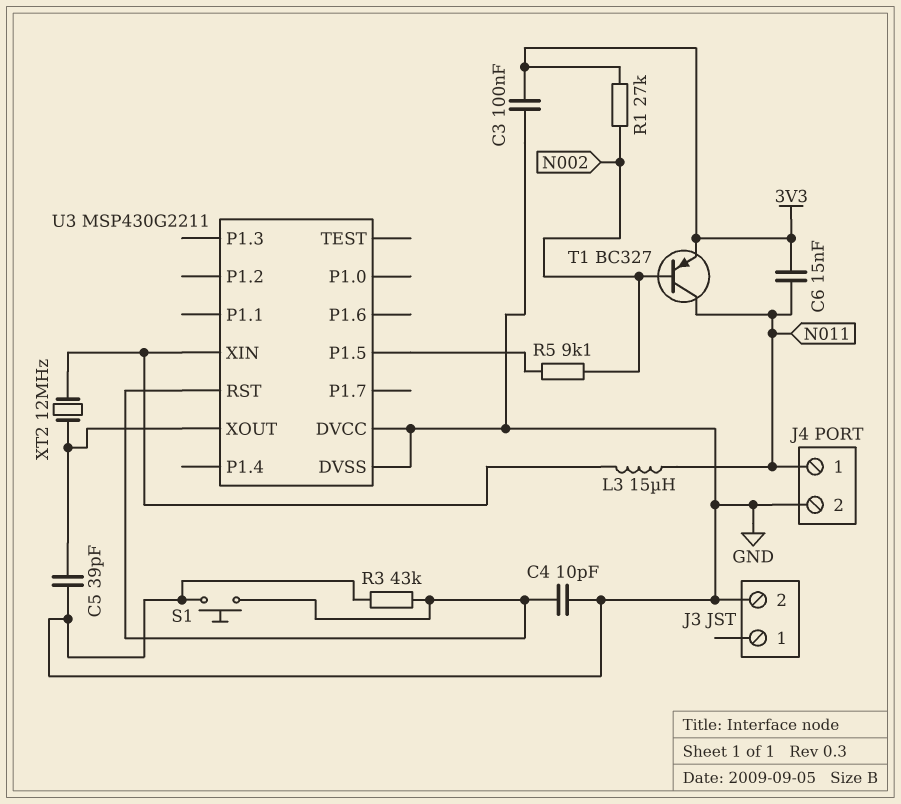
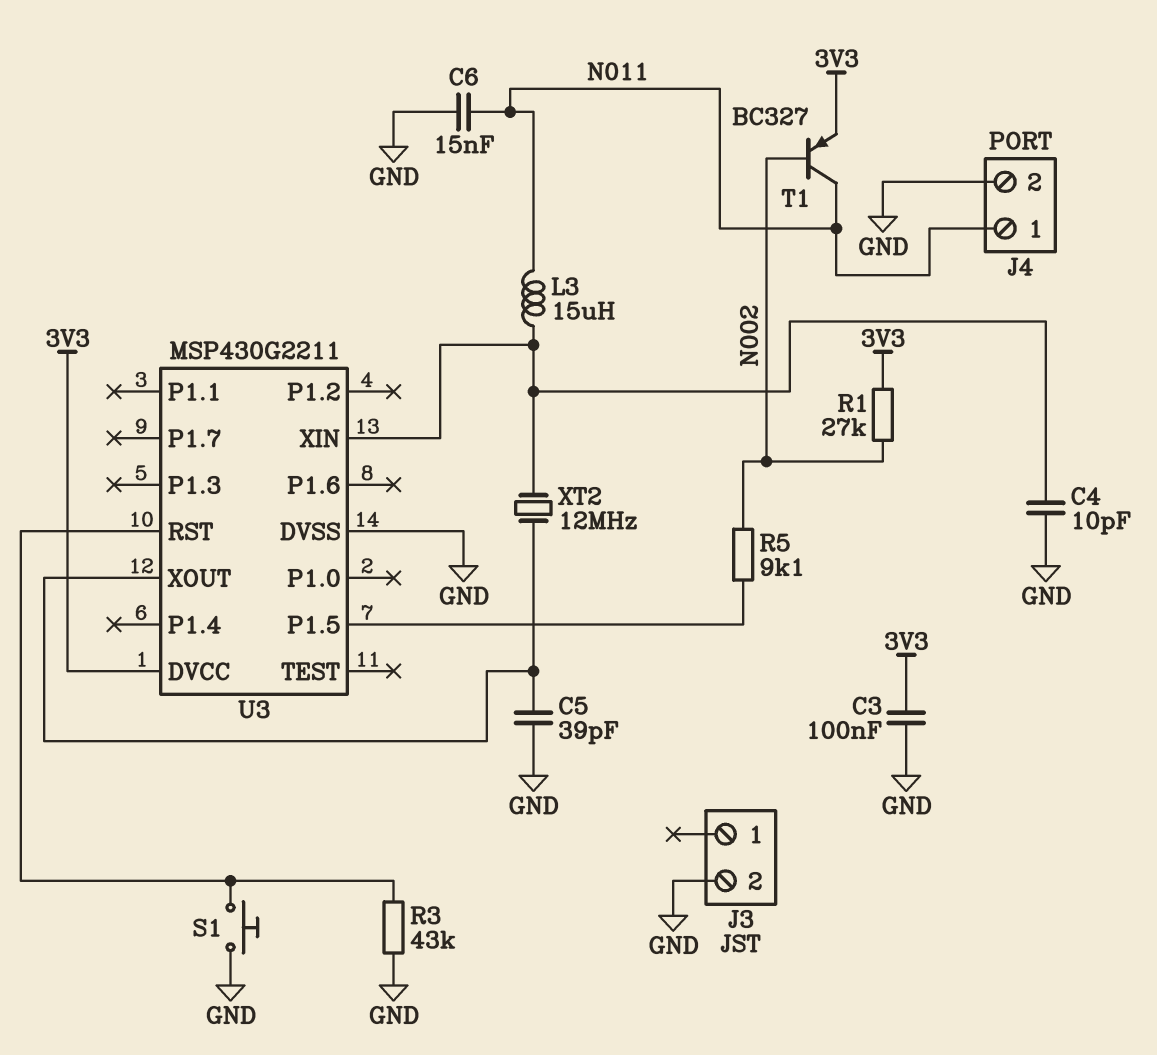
C4: 10pF (GND, U3/RST) -> 10pF (GND, U3/XIN)
C6: 15nF (3V3, N011) -> 15nF (GND, N011)
U3 pin DVCC: GND -> 3V3

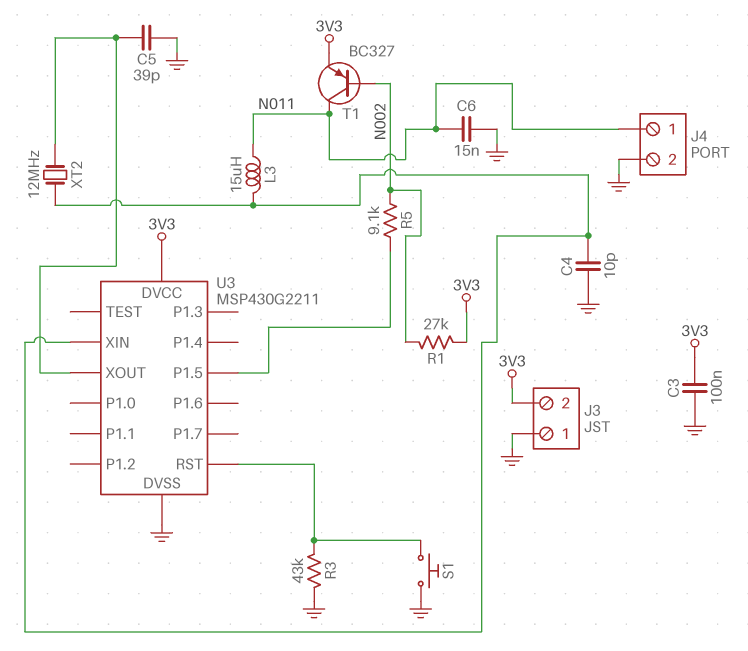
J3 pin 1: none -> GND
J3 pin 2: GND -> 3V3

